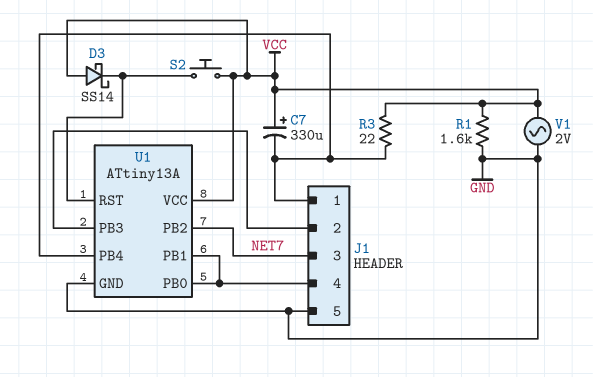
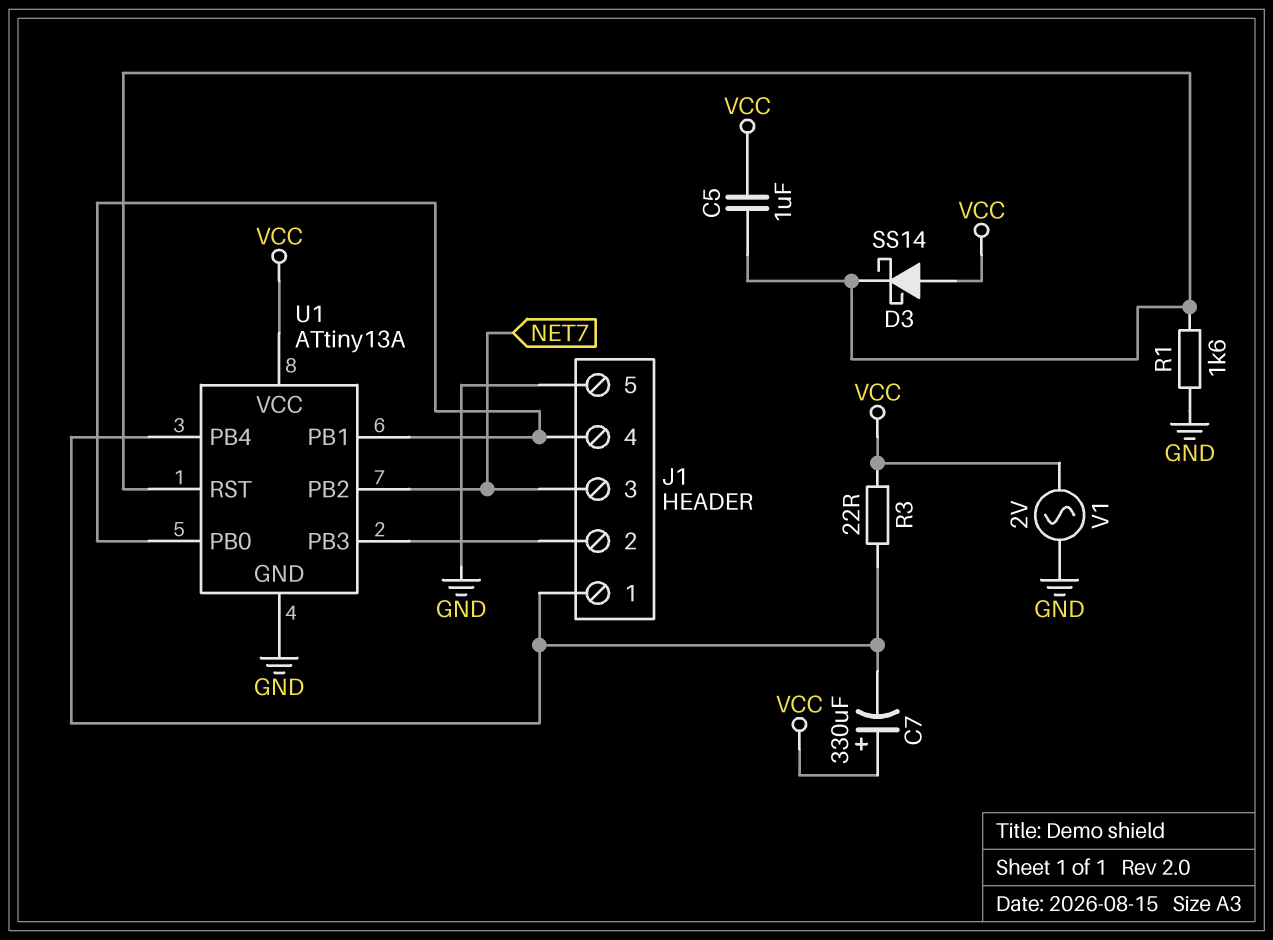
C5: none -> 1uF (U1/RST, VCC)
R1: 1.6k (GND, VCC) -> 1.6k (GND, U1/RST)
S2: button (U1/RST, VCC) -> none

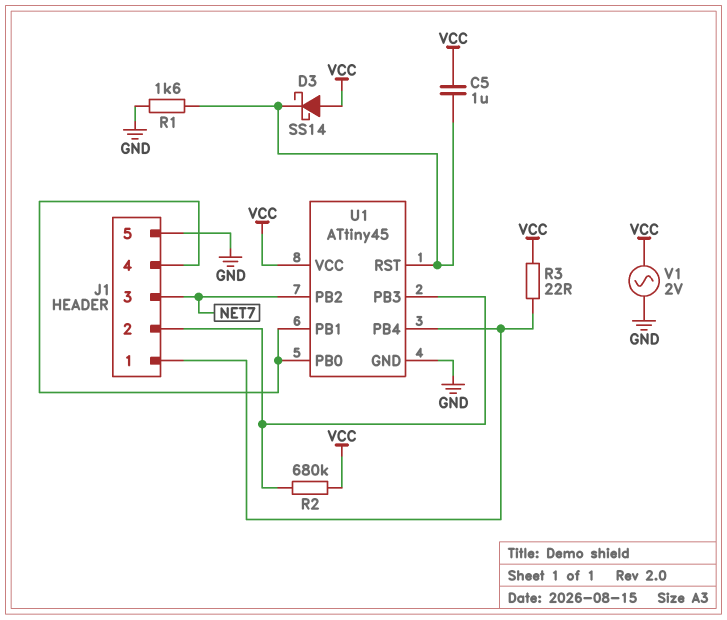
C7: 330uF (plus VCC, minus J1/1) -> none
R2: none -> 680k (J1/2, VCC)
U1: ATtiny13A -> ATtiny45

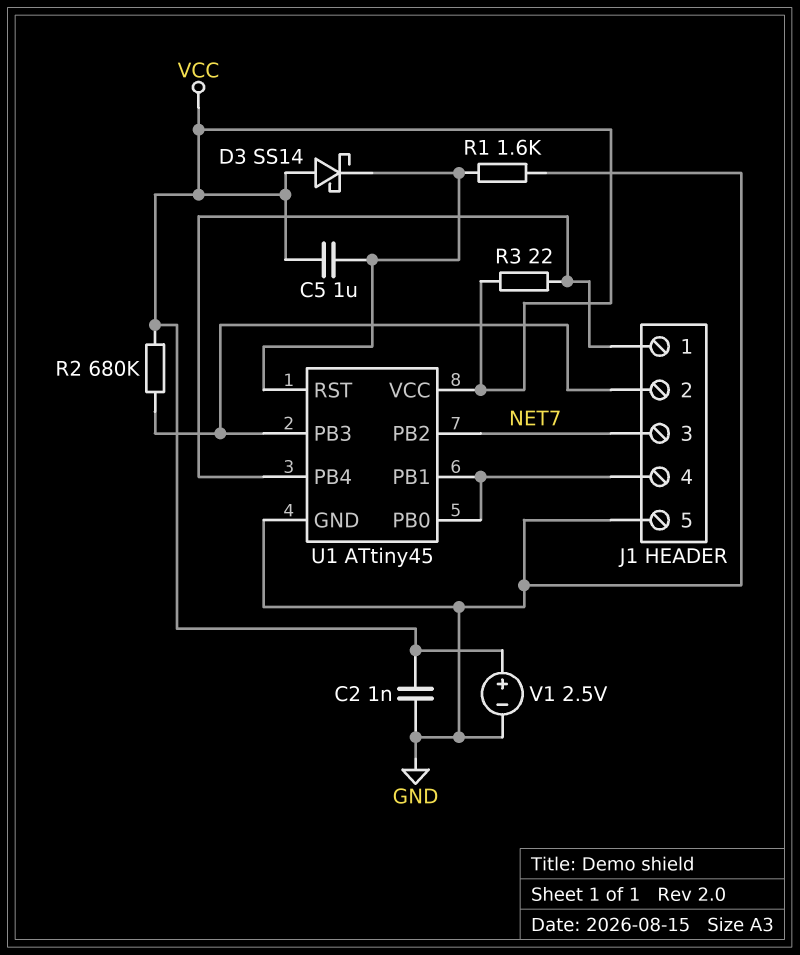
C2: none -> 1nF (GND, VCC)
V1: AC 2V (GND, VCC) -> 2.5V (plus VCC, minus GND)

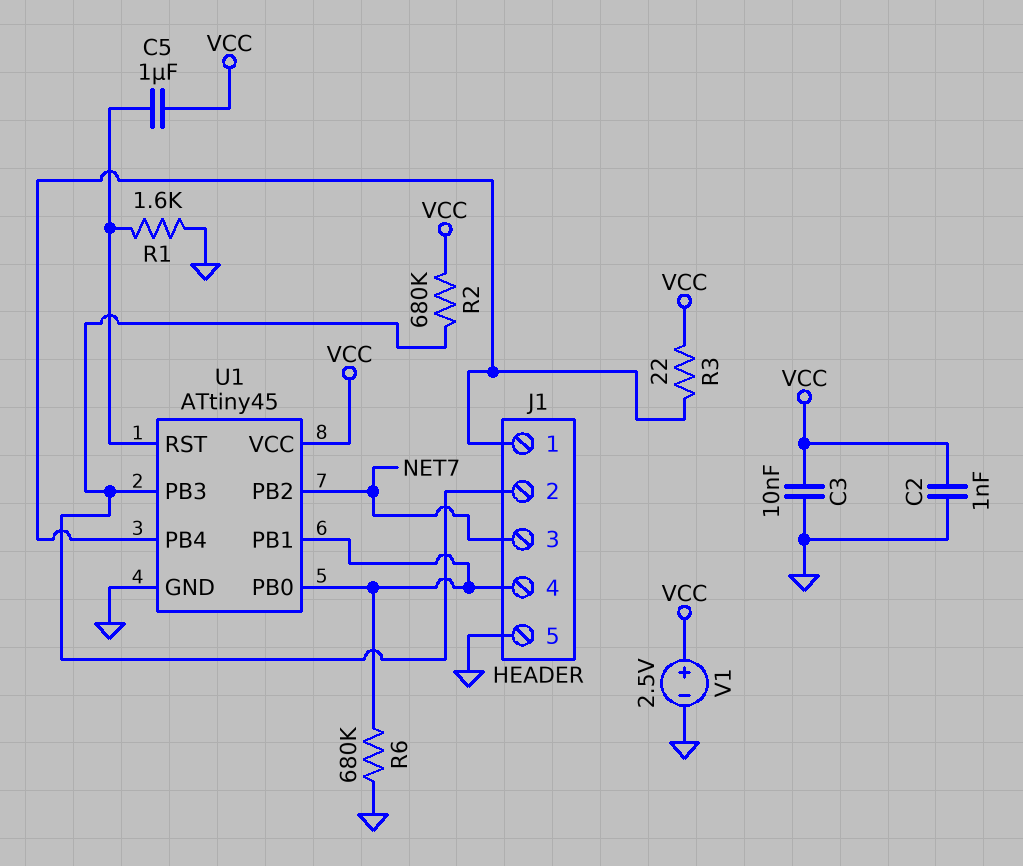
C3: none -> 10nF (GND, VCC)
D3: schottky SS14 (A VCC, K U1/RST) -> none
R6: none -> 680k (GND, J1/4)

